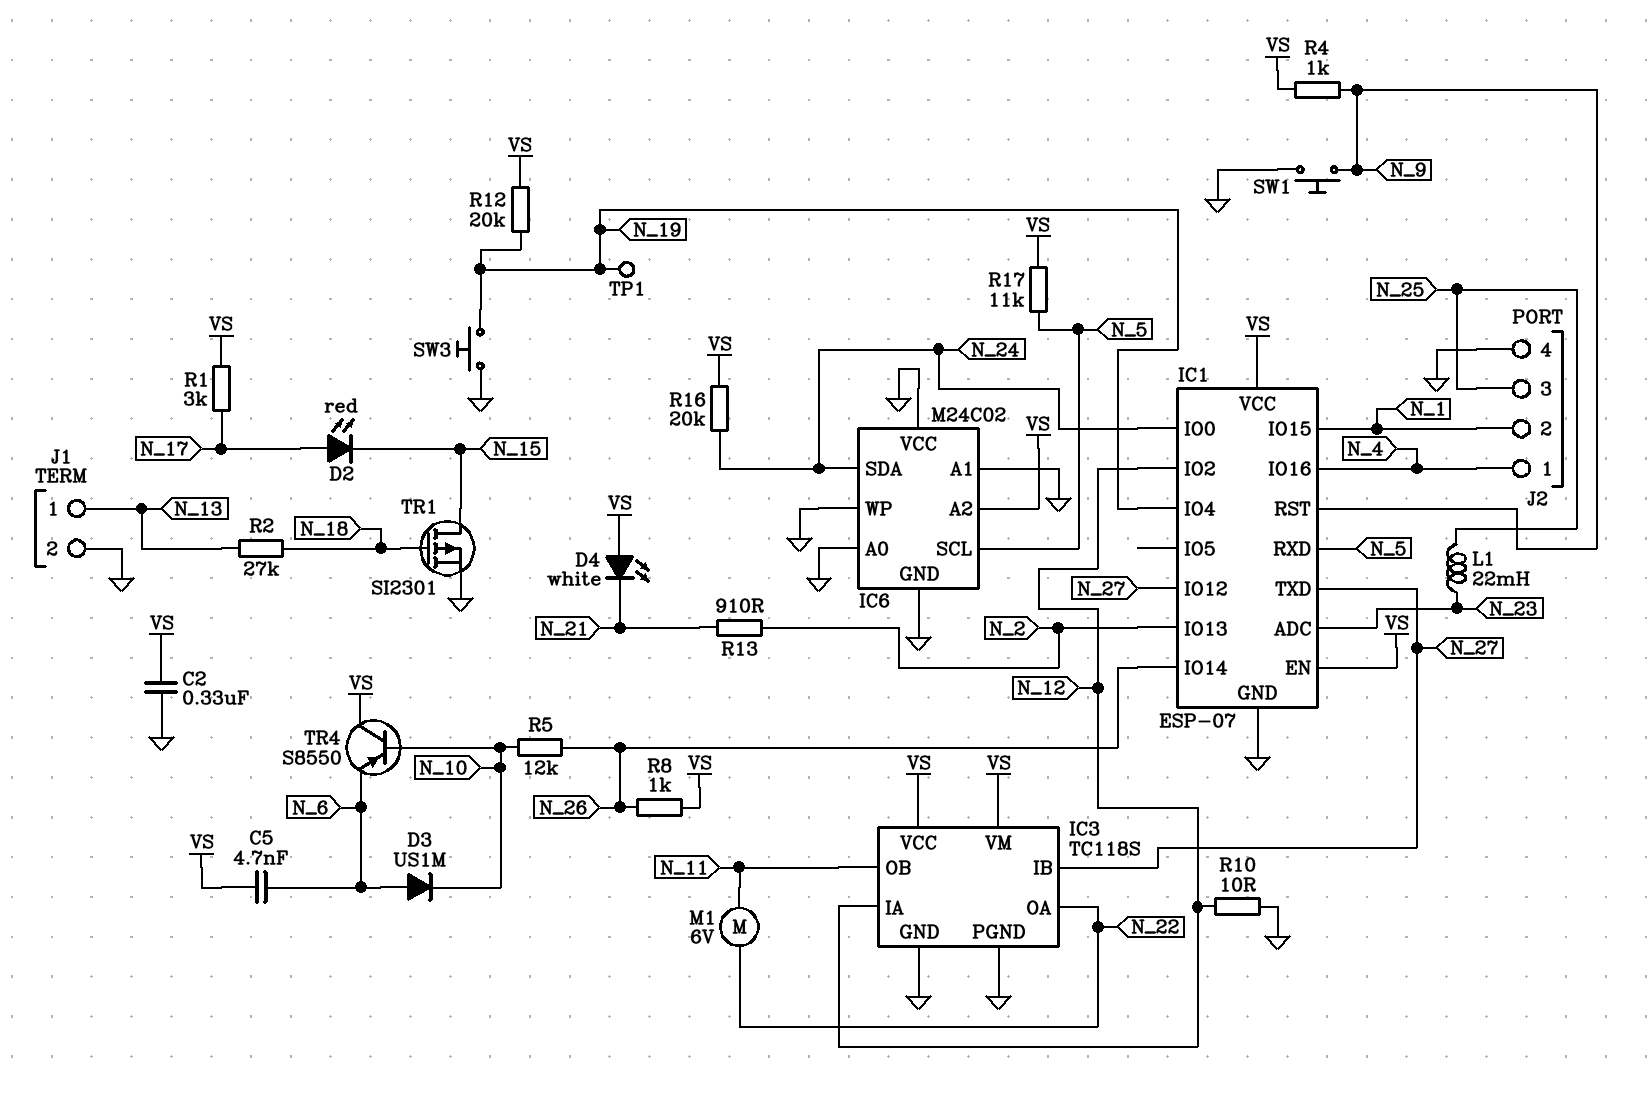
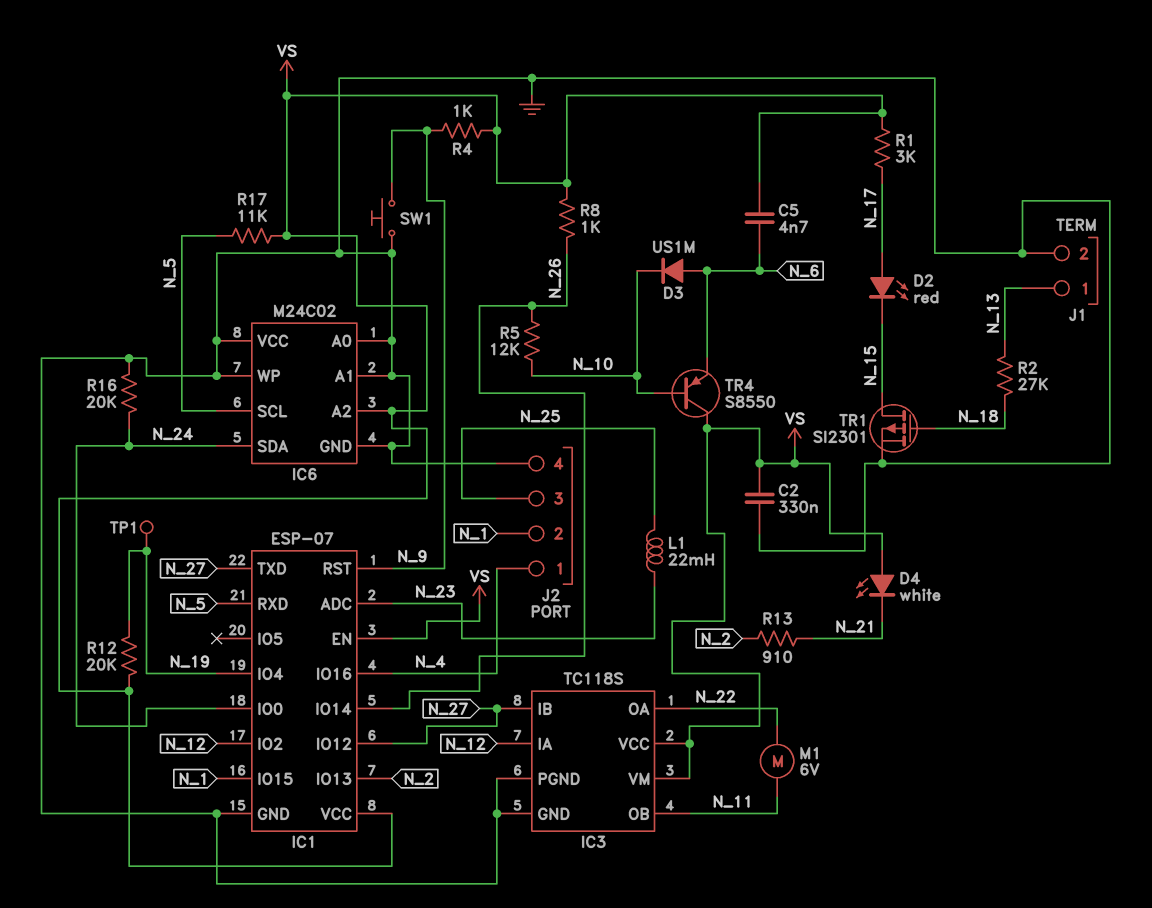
R10: 10 (GND, N_12) -> none
R16: 20k (N_24, VS) -> 20k (GND, N_24)
SW3: button (GND, N_19) -> none

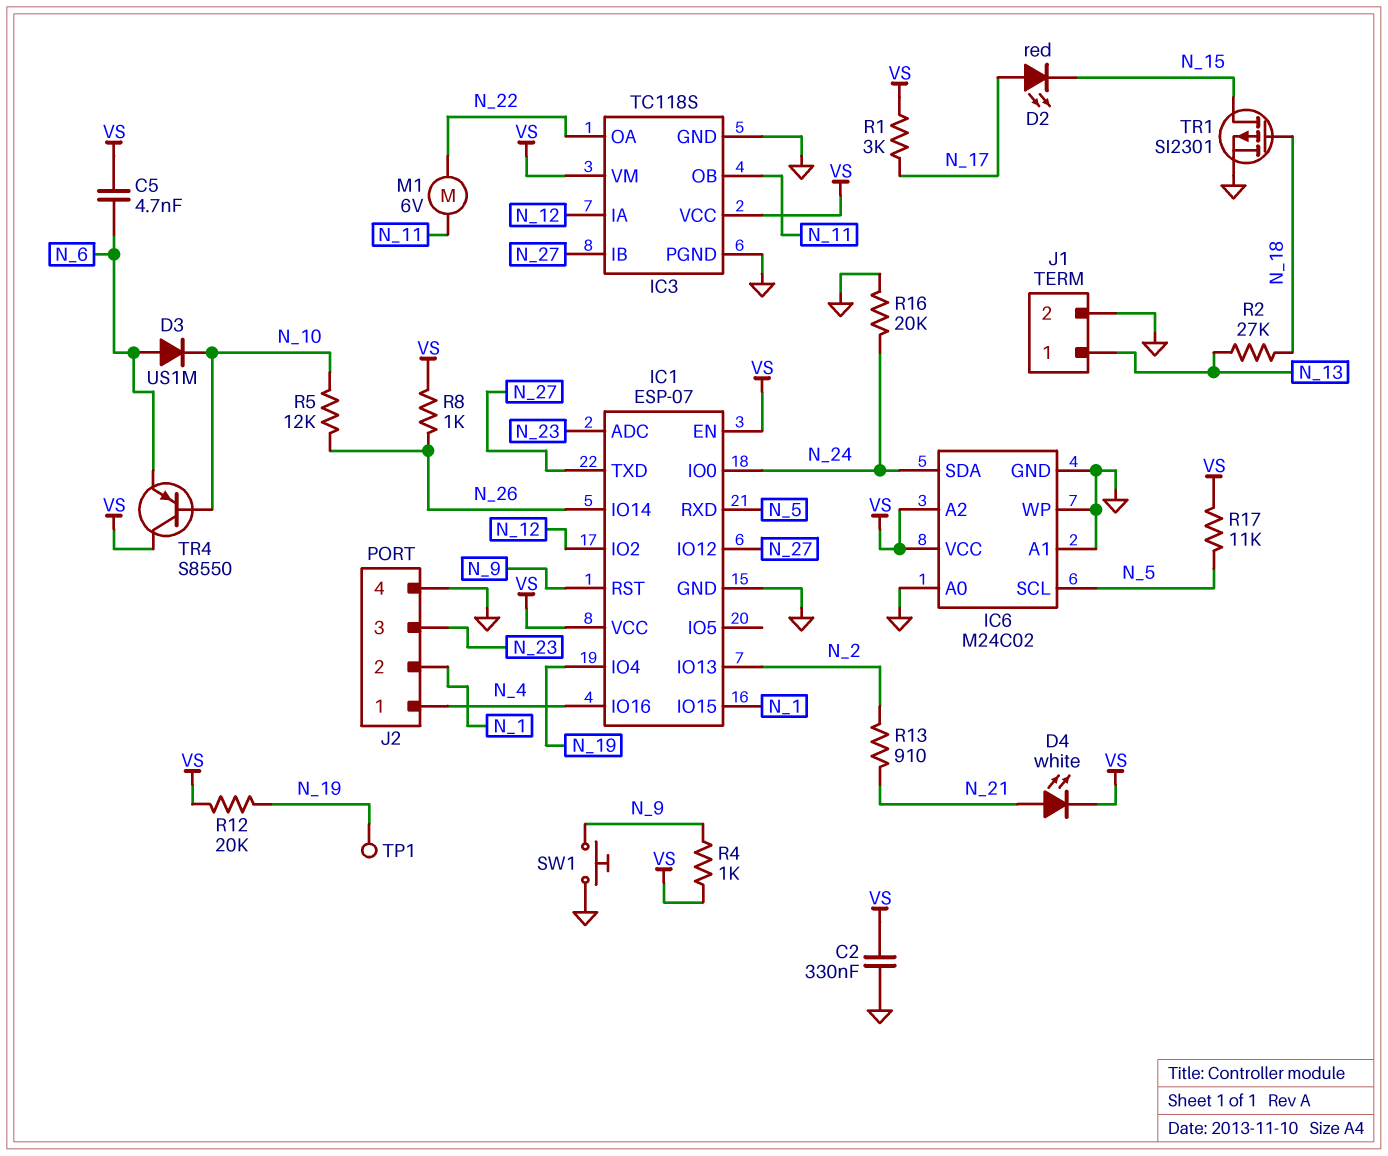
D4: LED white (A VS, K N_21) -> LED white (A N_21, K VS)
IC6 pin VCC: GND -> VS
J2 pin 3: N_25 -> N_23
L1: 22mH (N_23, N_25) -> none

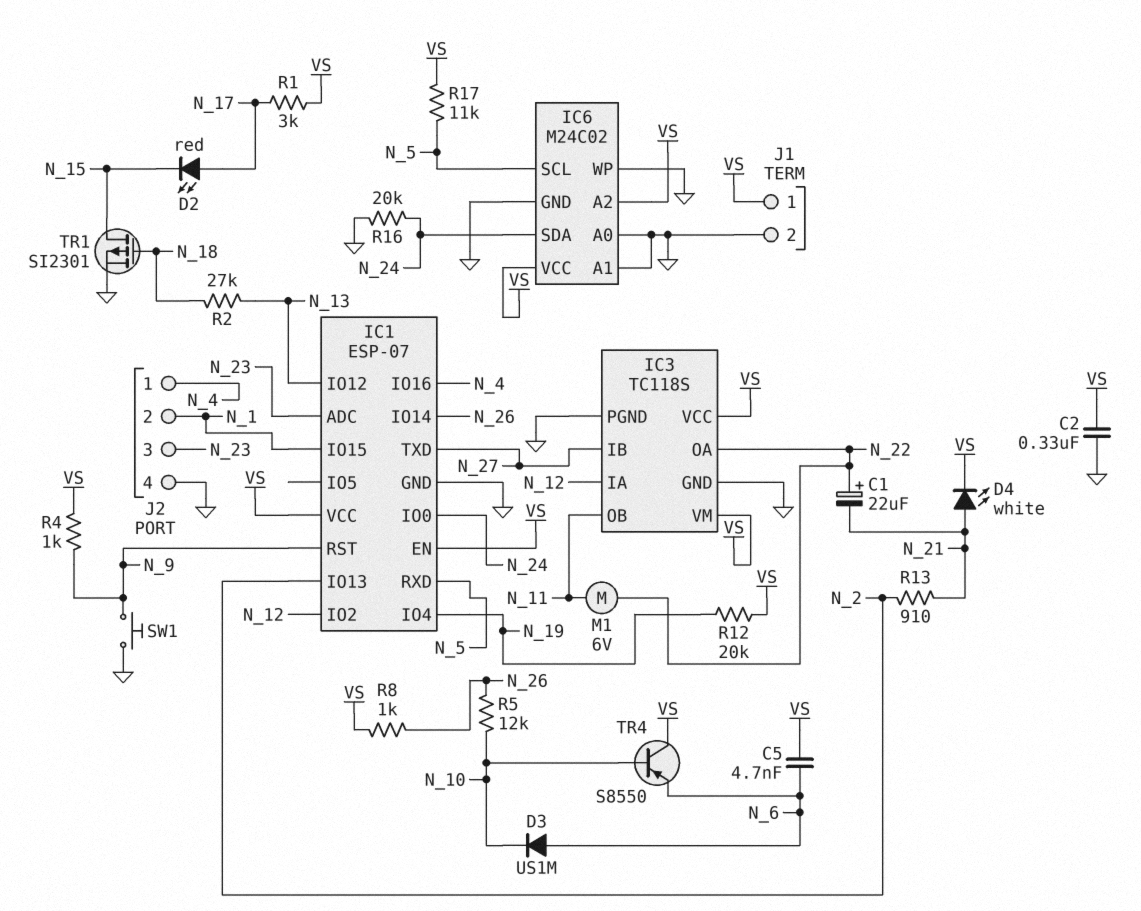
C1: none -> 22uF (plus N_22, minus N_21)
IC1 pin IO12: N_27 -> N_13
J1 pin 1: N_13 -> VS
TP1: test point (N_19) -> none

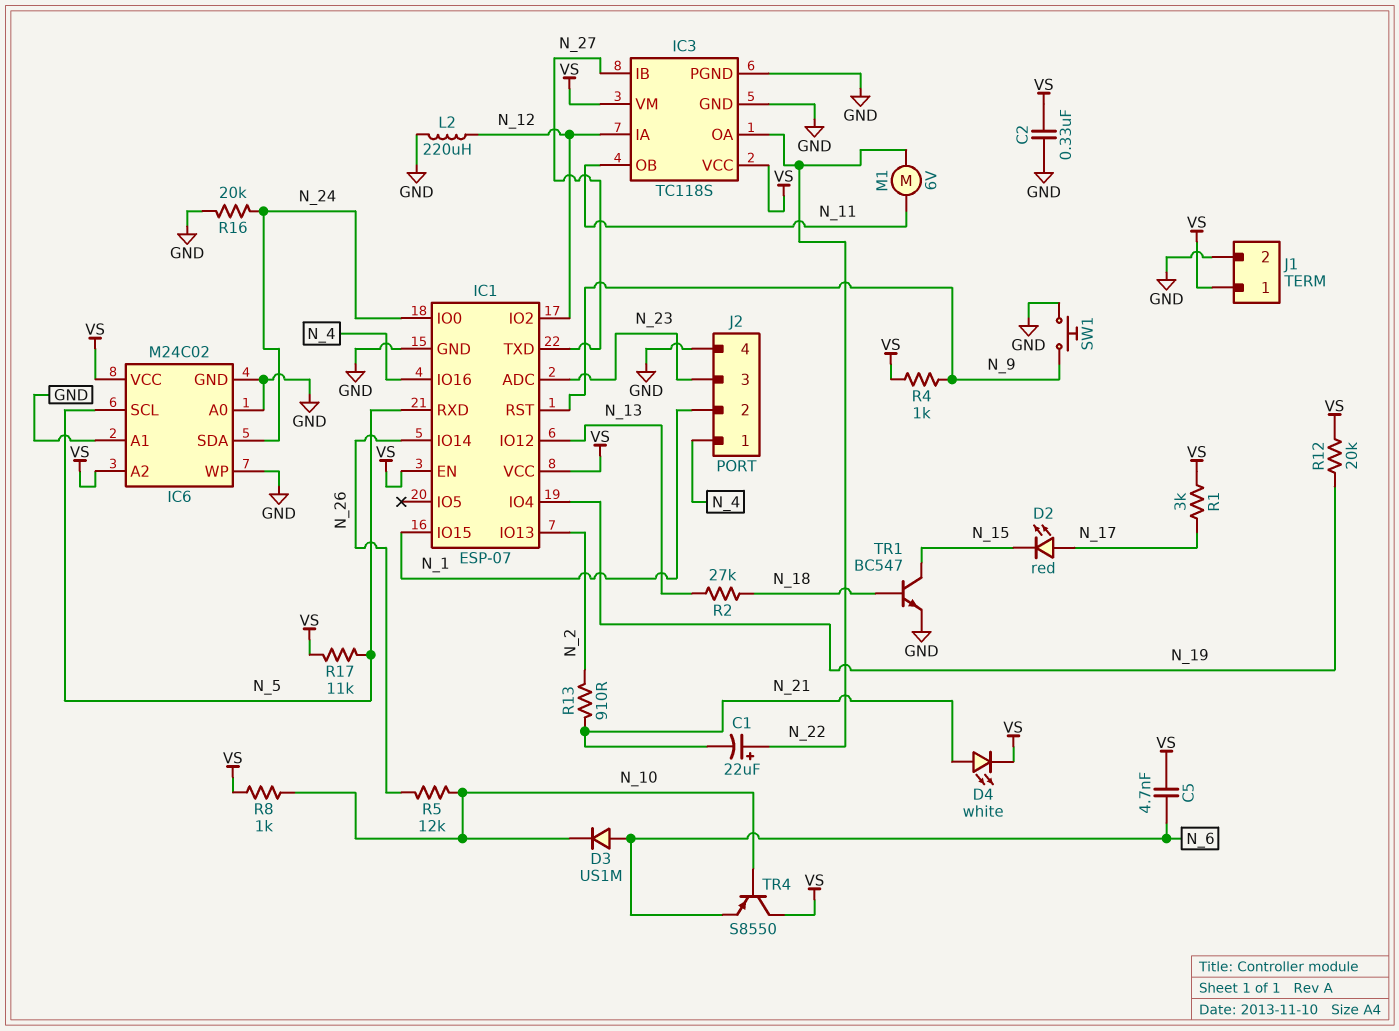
L2: none -> 220uH (GND, N_12)
R8: 1k (N_26, VS) -> 1k (N_10, VS)
TR1: PMOS SI2301 (G N_18, D N_15, S GND) -> NPN BC547 (B N_18, C N_15, E GND)

